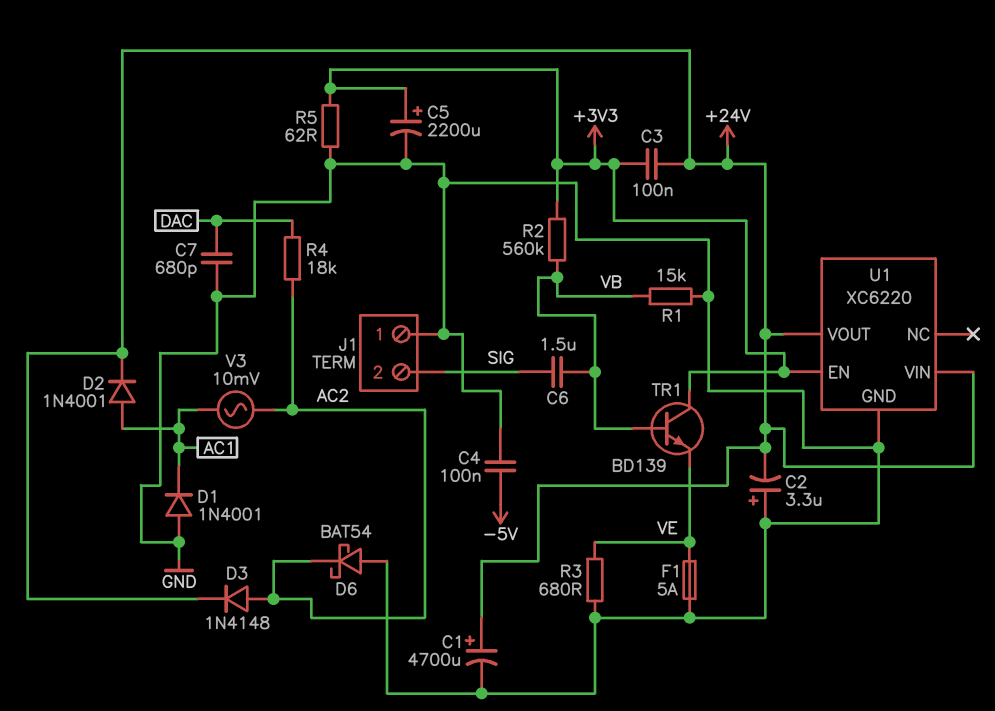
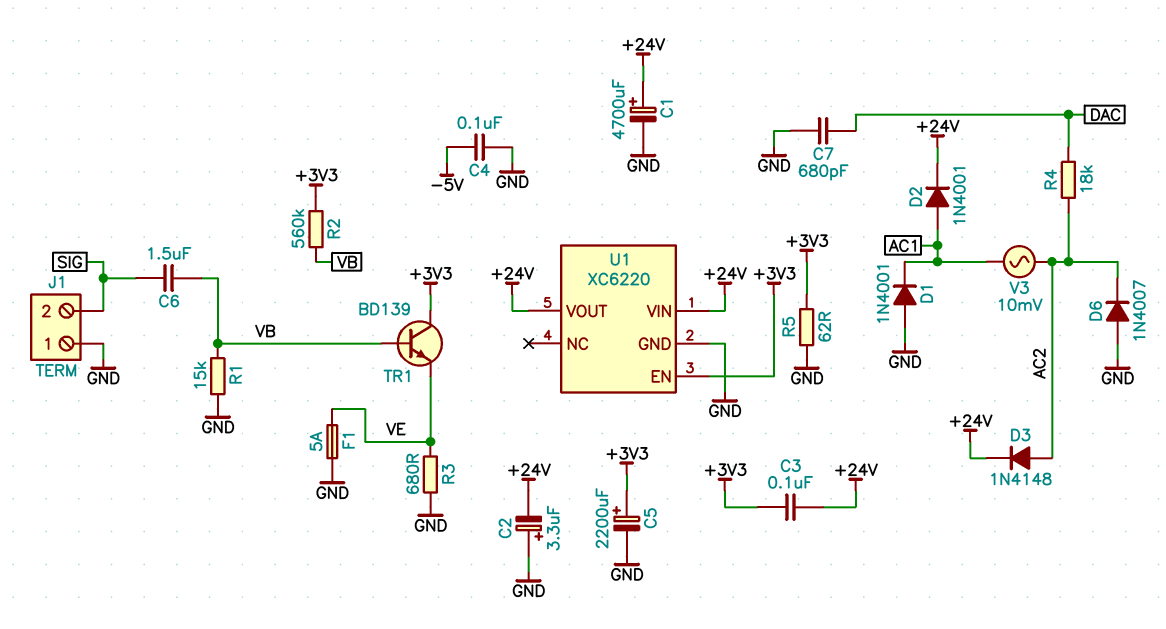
D6: schottky BAT54 (A GND, K AC2) -> diode 1N4007 (A GND, K AC2)

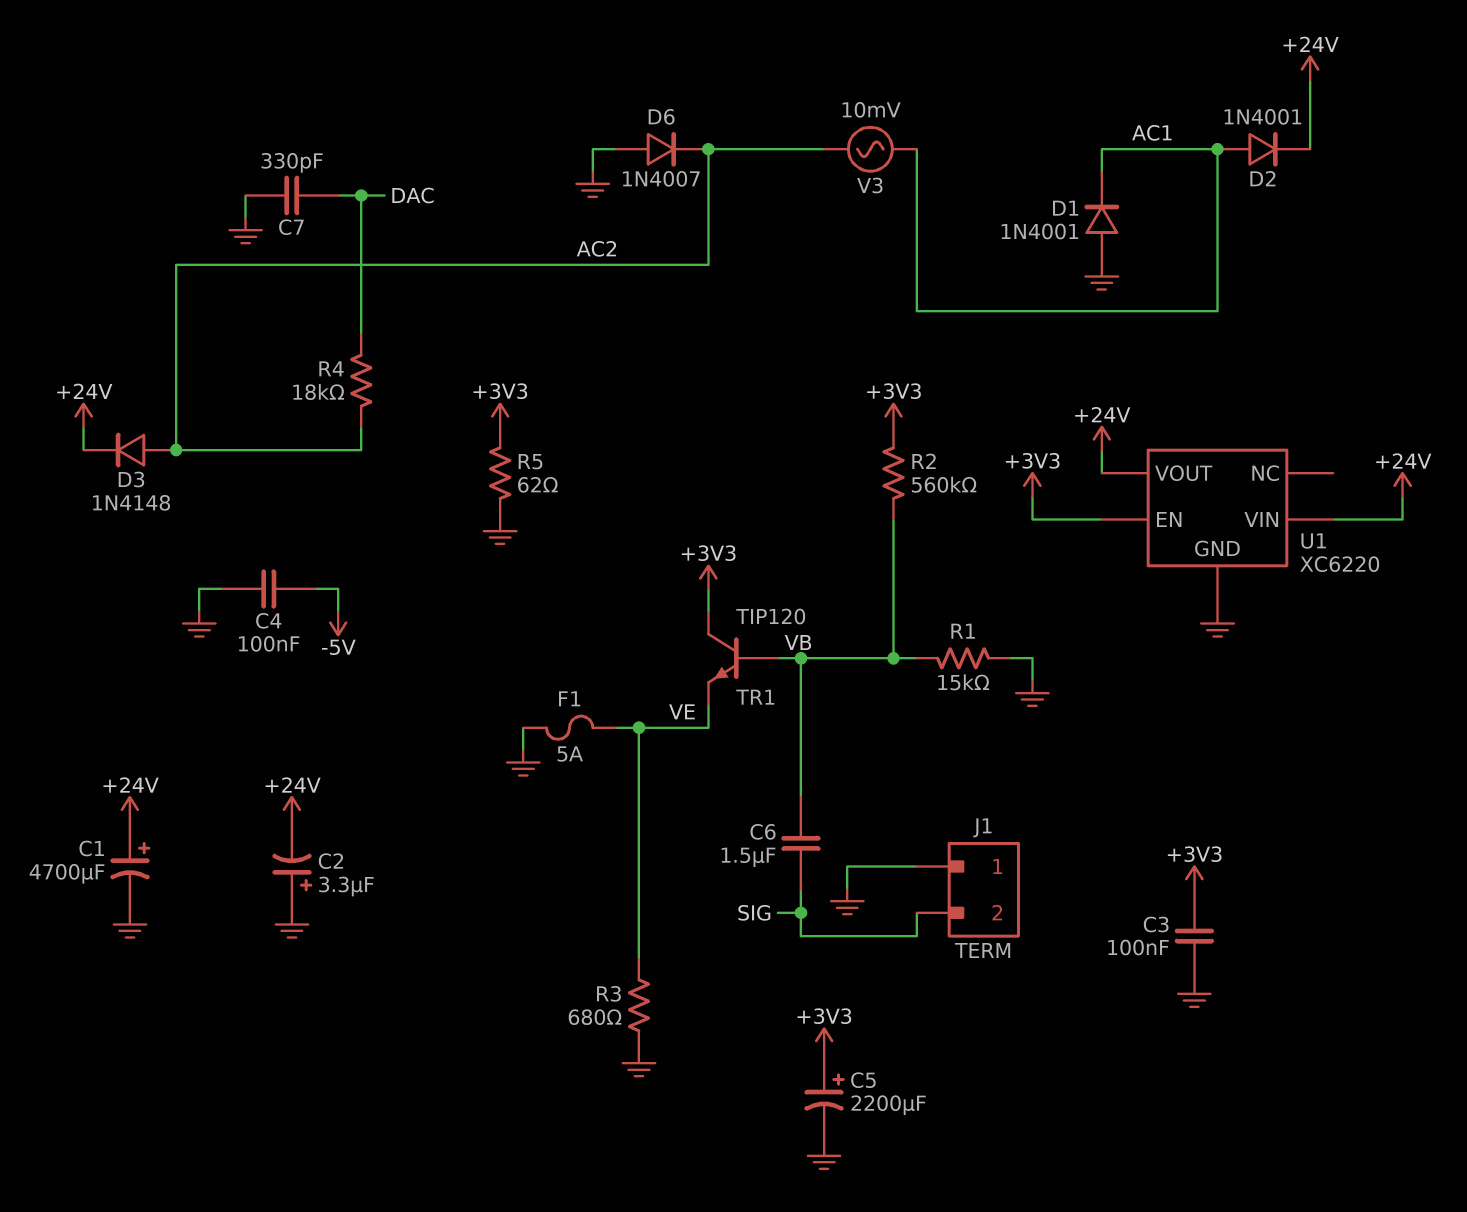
C3: 100nF (+3V3, +24V) -> 100nF (+3V3, GND)
C7: 680pF (DAC, GND) -> 330pF (DAC, GND)
TR1: NPN BD139 (B VB, C +3V3, E VE) -> NPN TIP120 (B VB, C +3V3, E VE)

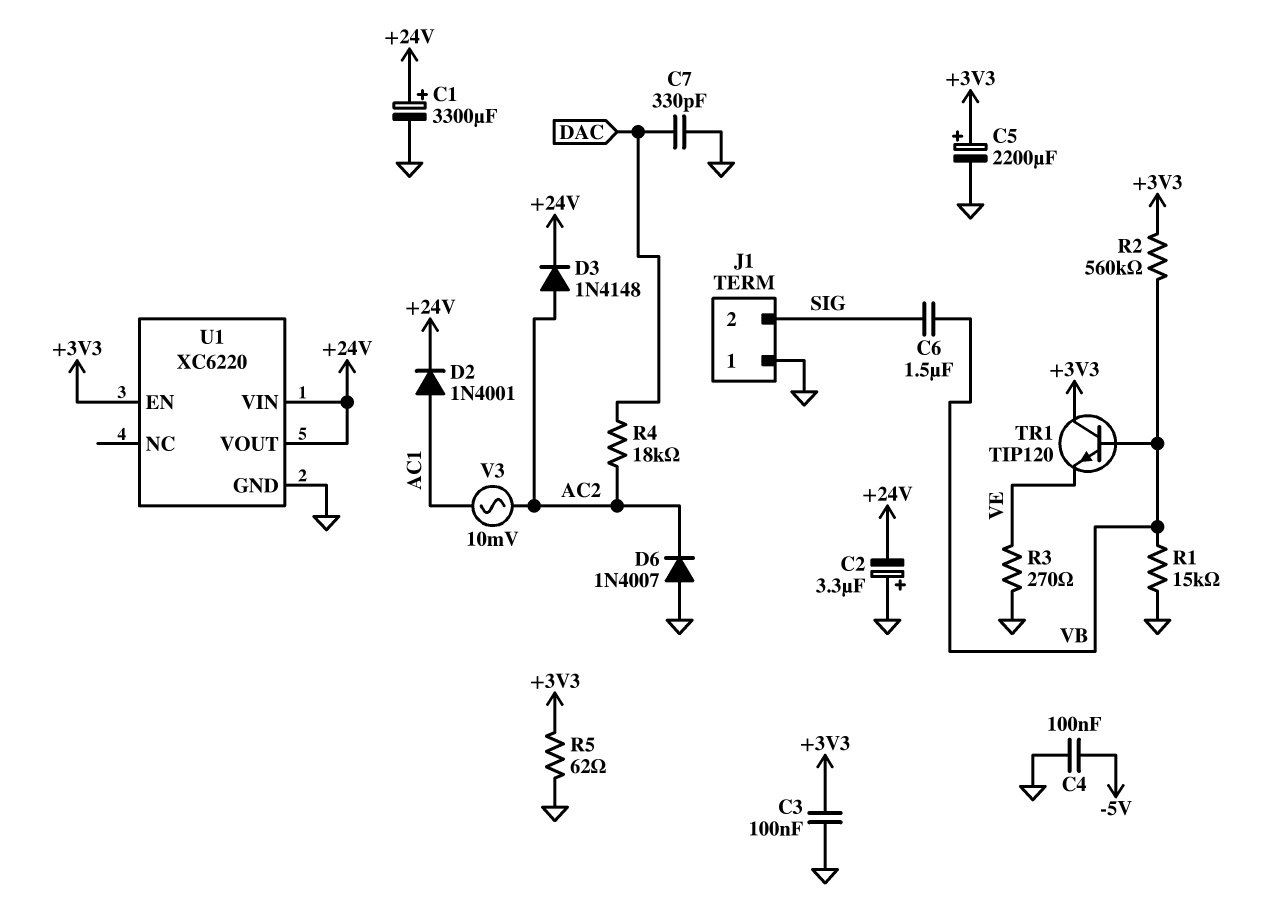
C1: 4700uF (plus +24V, minus GND) -> 3300uF (plus +24V, minus GND)
D1: diode 1N4001 (A GND, K AC1) -> none
F1: 5A (GND, VE) -> none
R3: 680 (GND, VE) -> 270 (GND, VE)

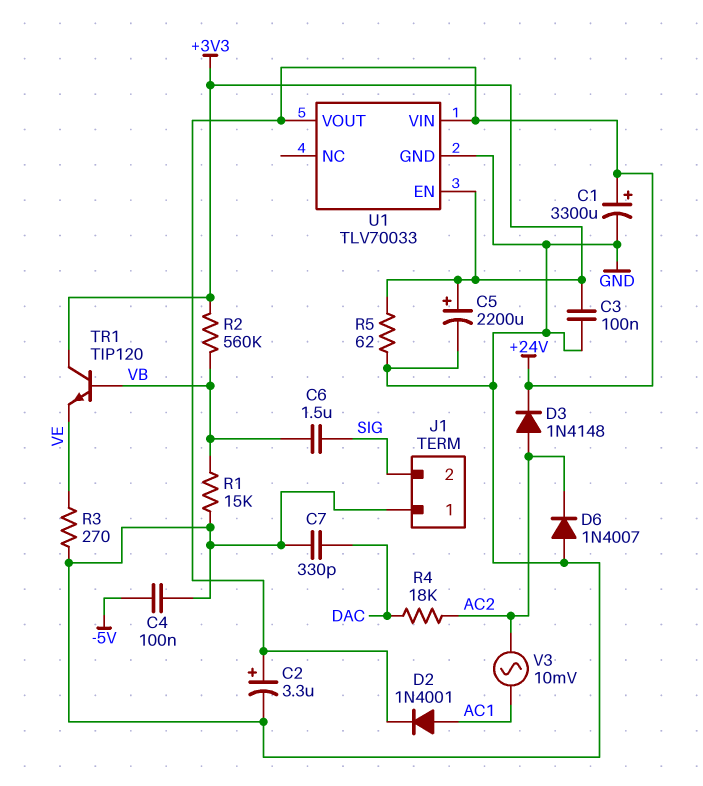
C2: 3.3uF (plus GND, minus +24V) -> 3.3uF (plus +24V, minus GND)
U1: XC6220 -> TLV70033

